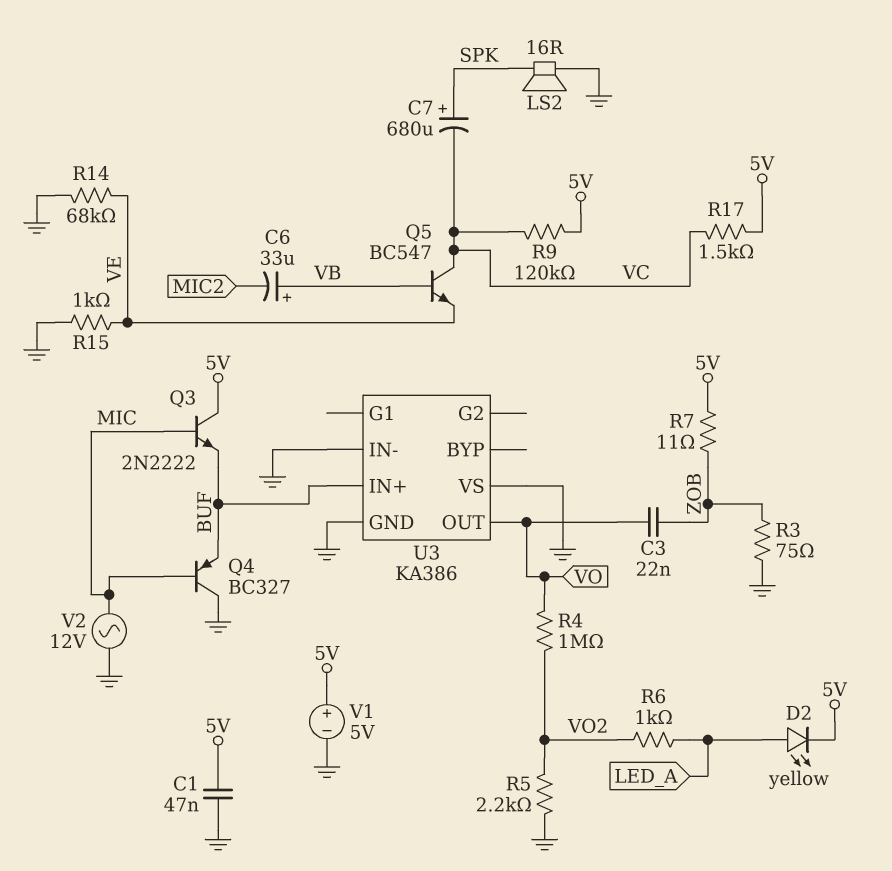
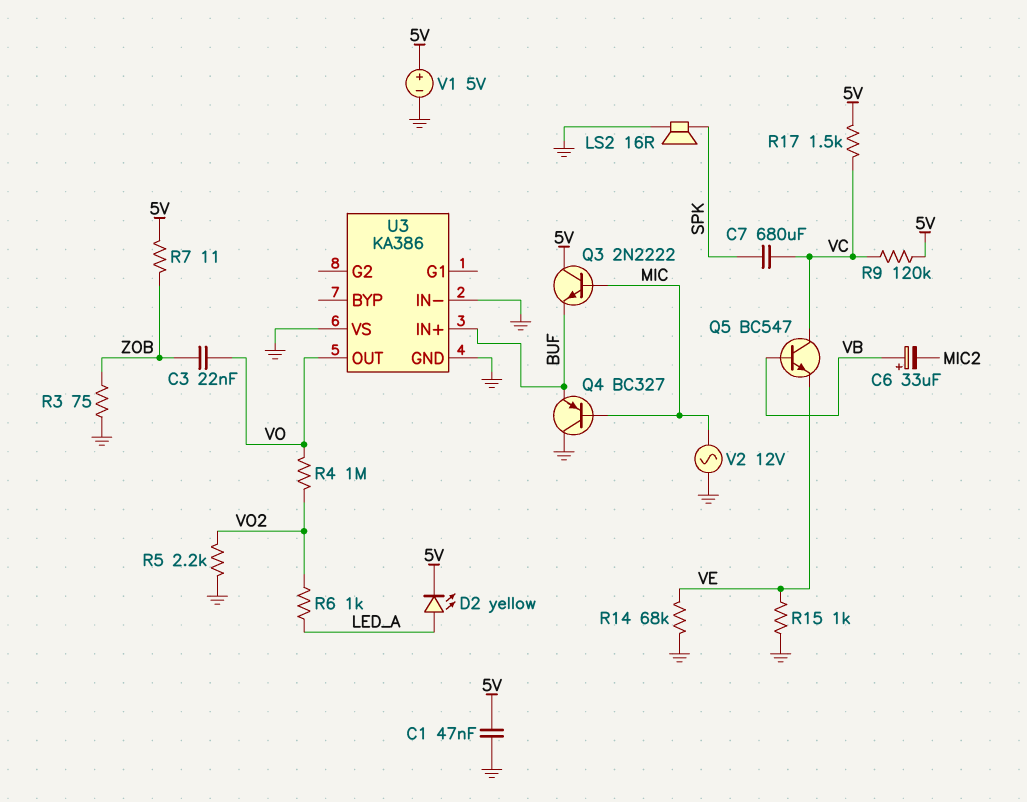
C7: 680uF (plus SPK, minus VC) -> 680uF (SPK, VC)

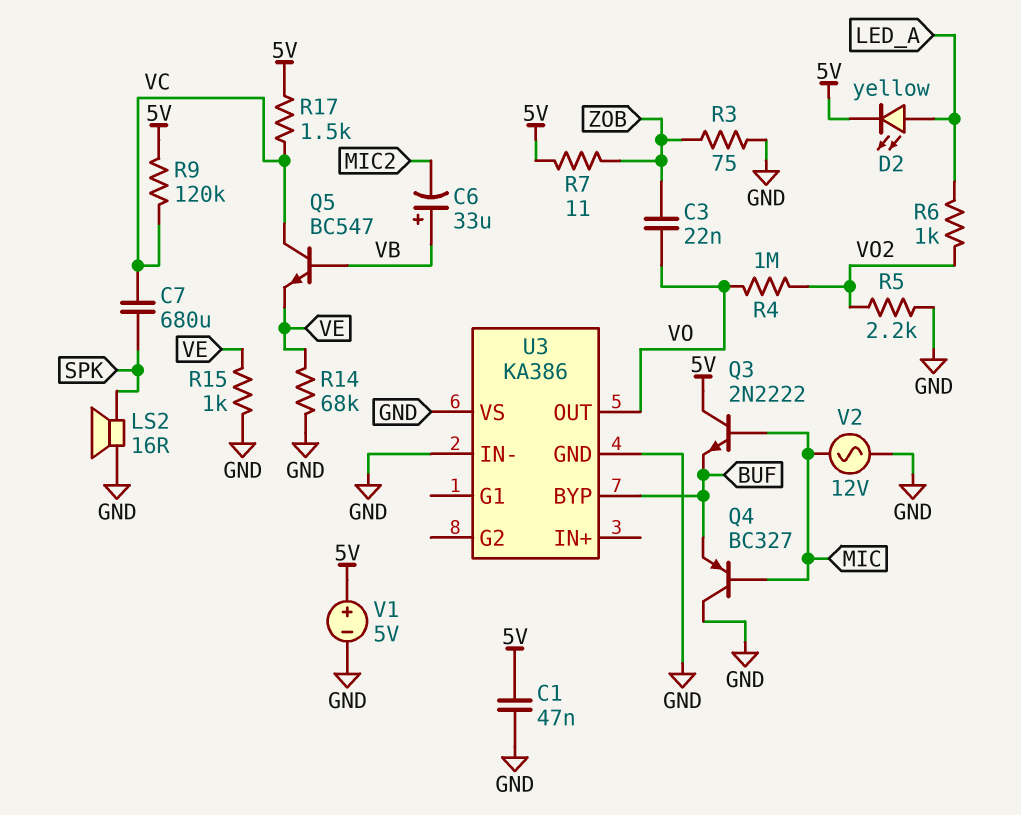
U3 pin BYP: none -> BUF
U3 pin IN+: BUF -> none

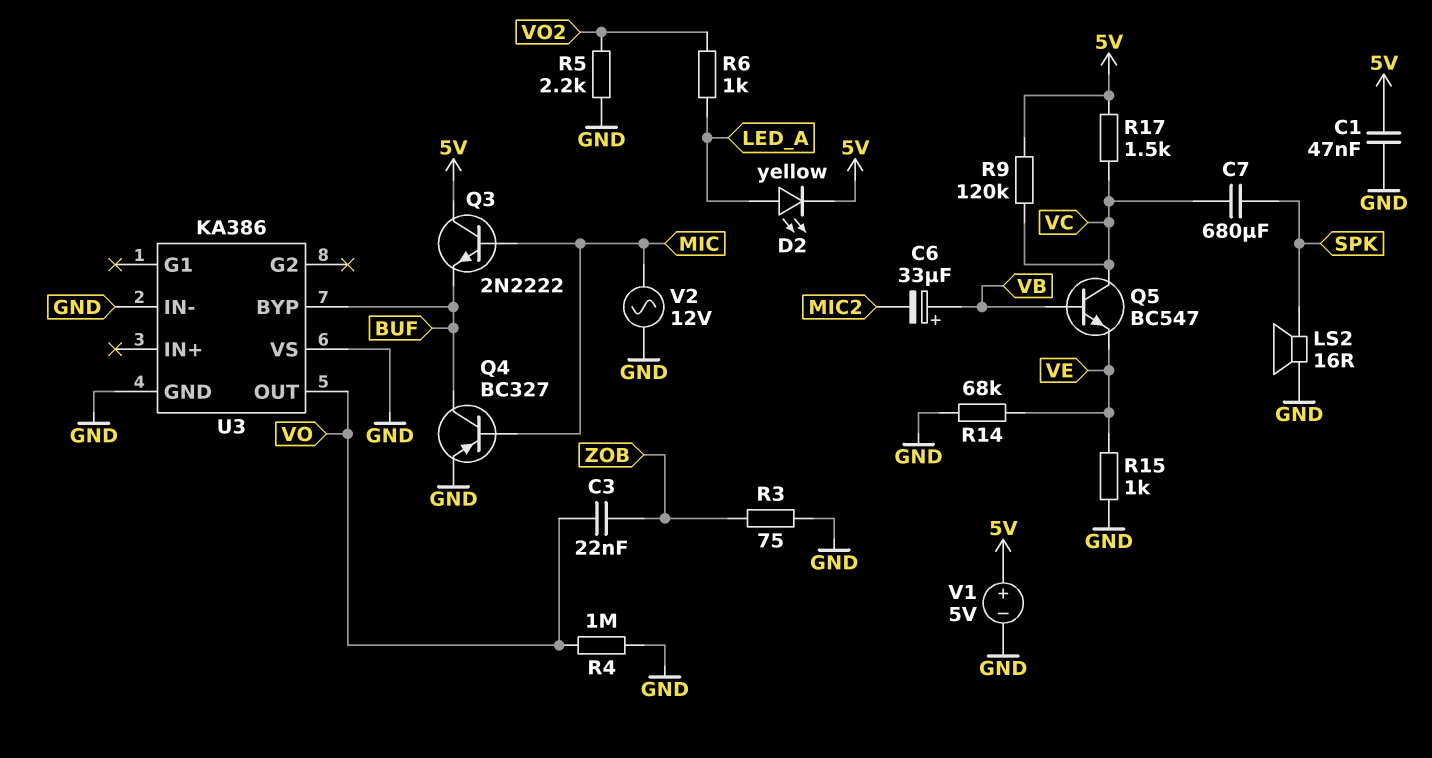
Q4: PNP BC327 (B MIC, C GND, E BUF) -> PNP BC327 (B MIC, C BUF, E GND)
R4: 1M (VO, VO2) -> 1M (GND, VO)
R7: 11 (5V, ZOB) -> none

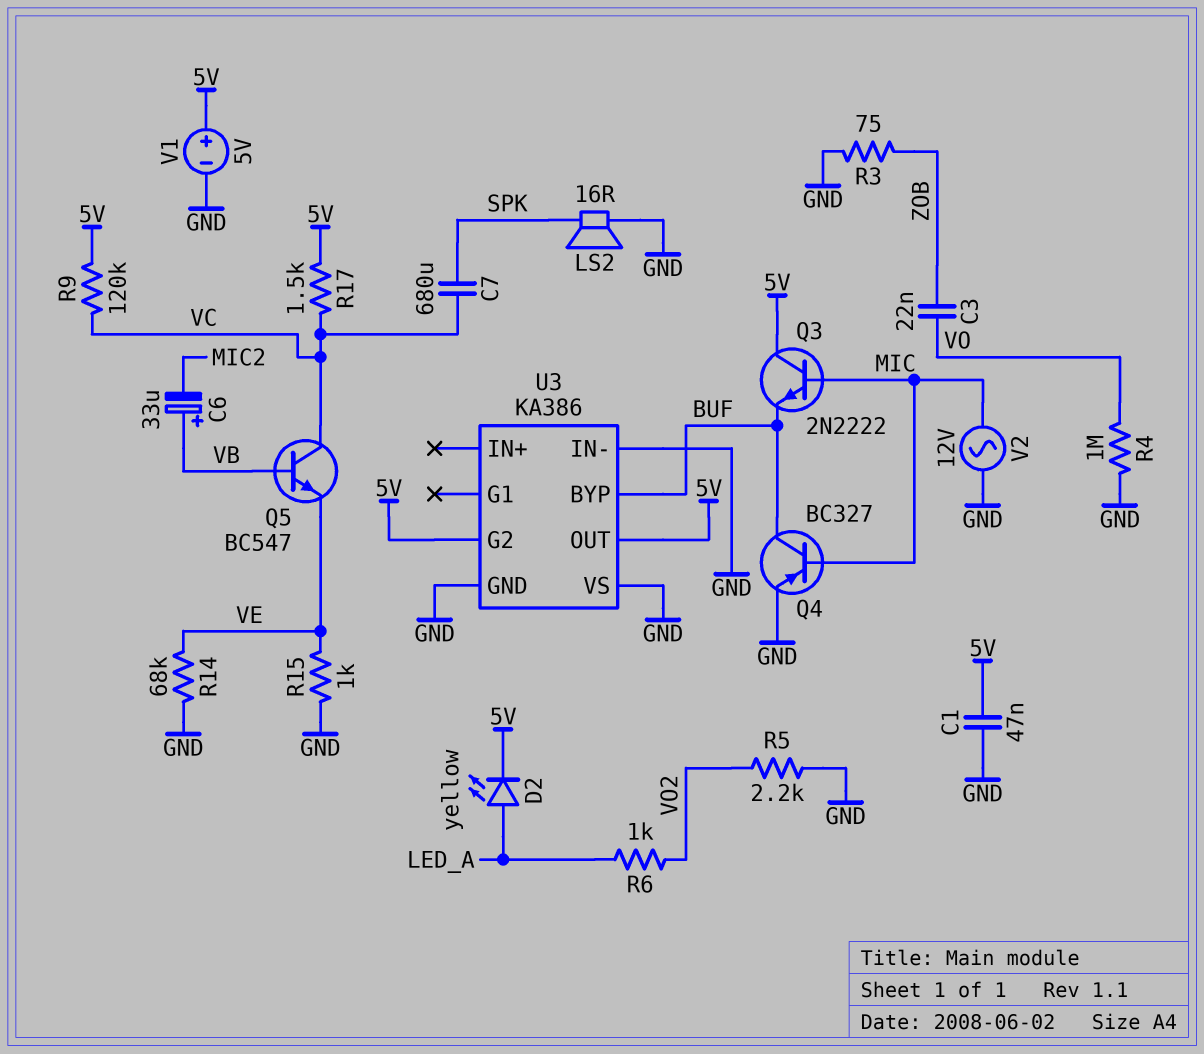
U3 pin G2: none -> 5V
U3 pin OUT: VO -> 5V

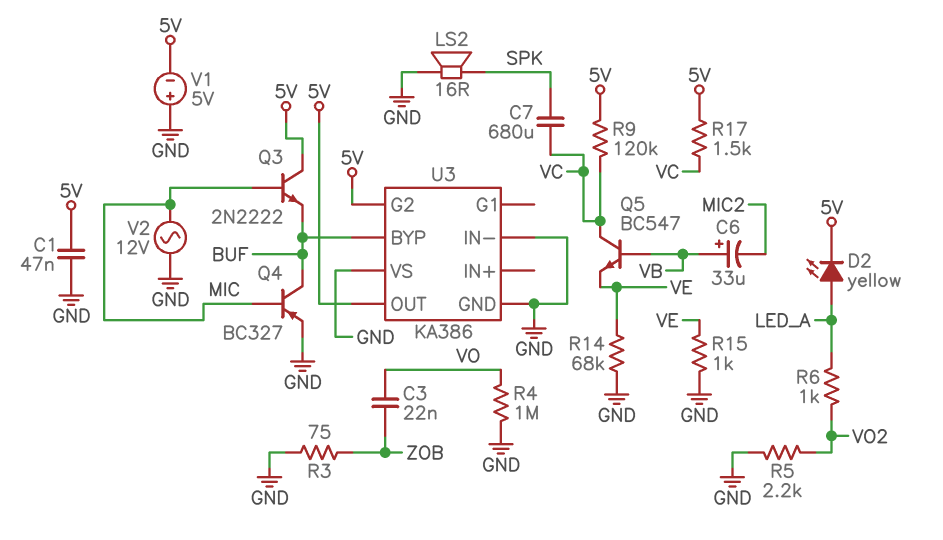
V1: 5V (plus 5V, minus GND) -> 5V (plus GND, minus 5V)

